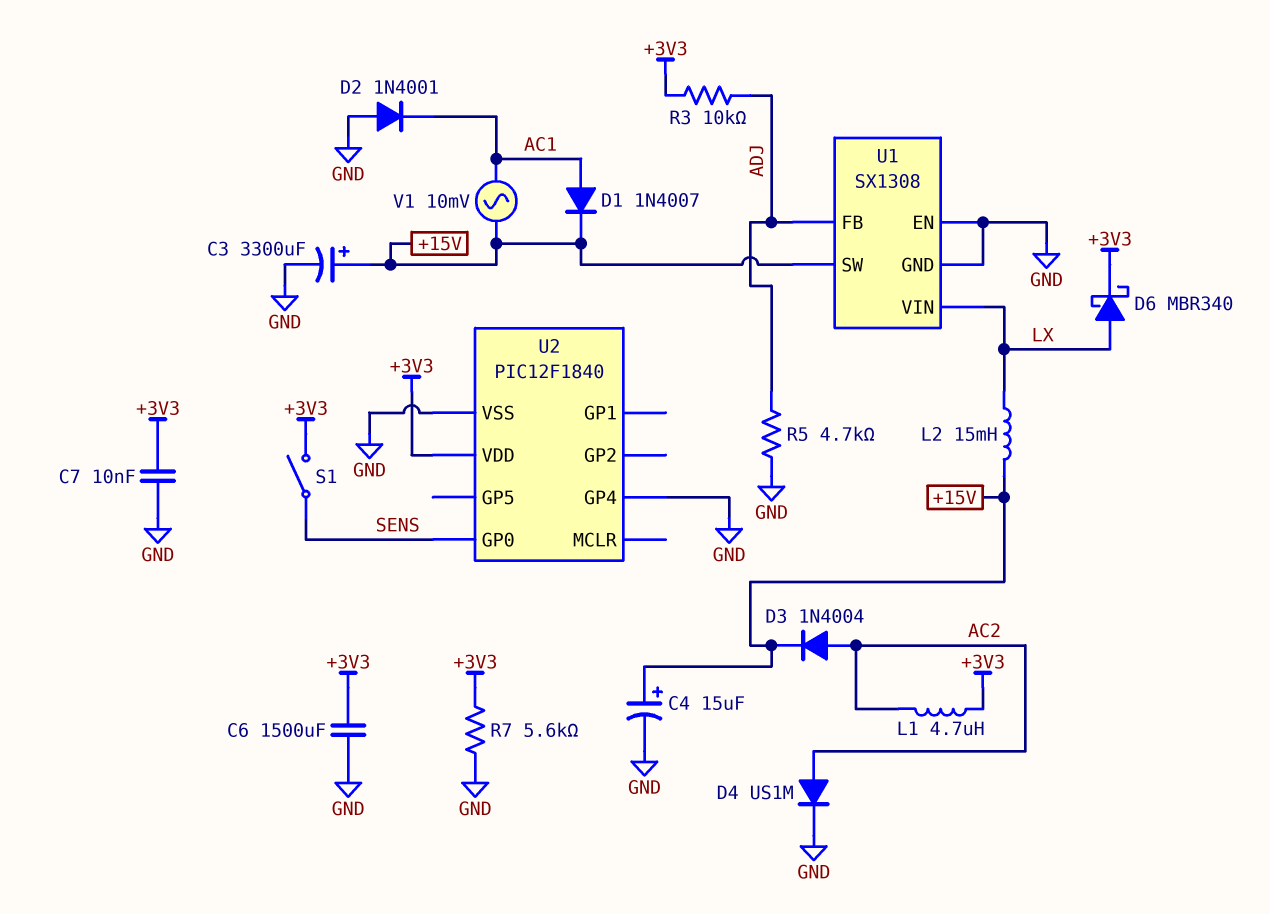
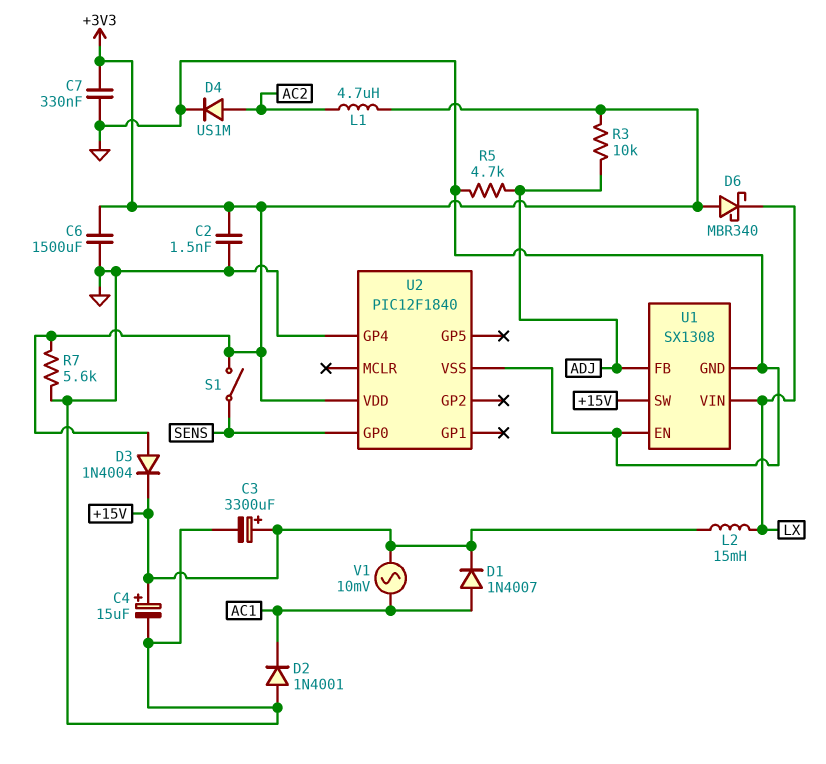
C2: none -> 1.5nF (+3V3, GND)
C7: 10nF (+3V3, GND) -> 330nF (+3V3, GND)
D3: diode 1N4004 (A AC2, K +15V) -> diode 1N4004 (A +3V3, K +15V)
D6: schottky MBR340 (A LX, K +3V3) -> schottky MBR340 (A +3V3, K LX)

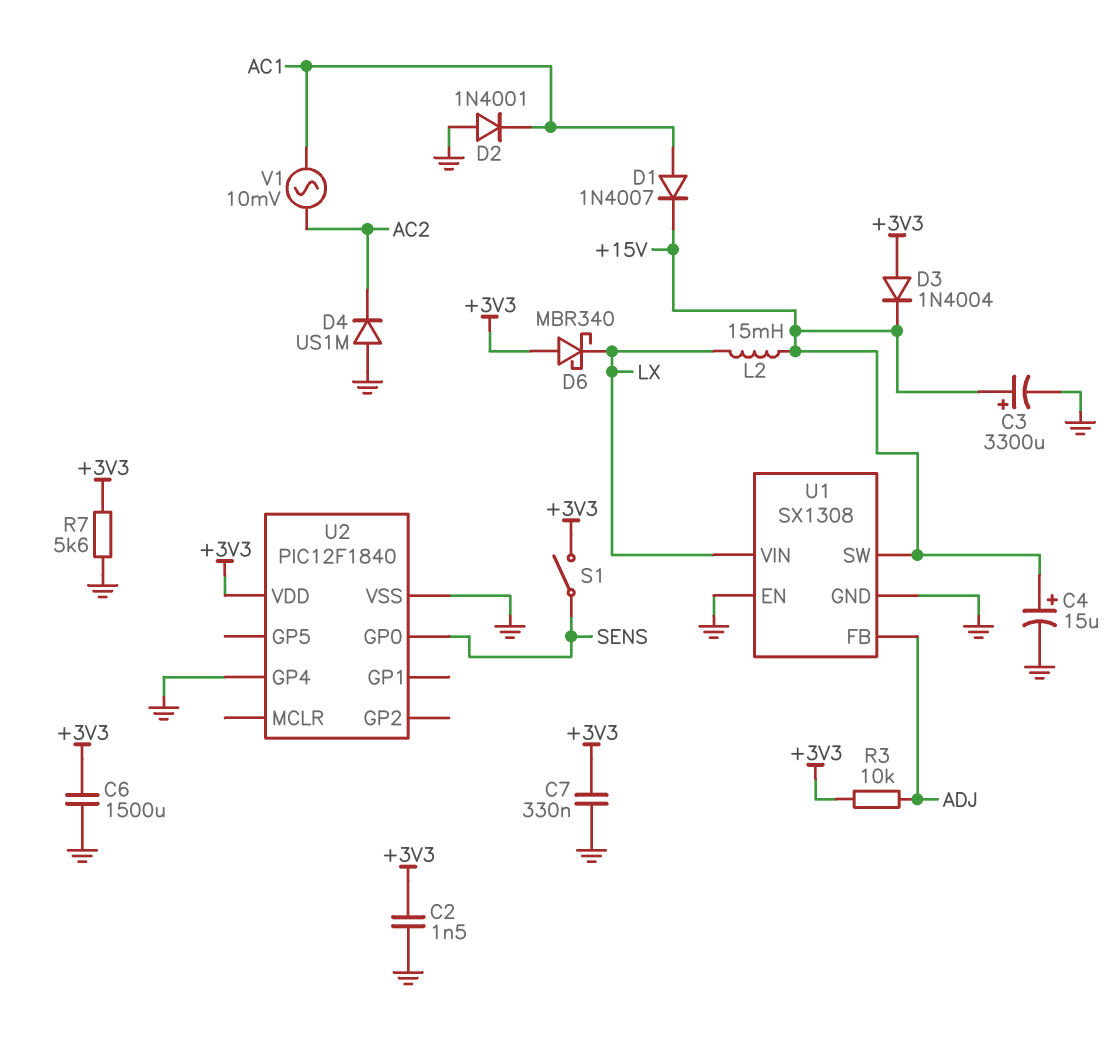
D4: diode US1M (A AC2, K GND) -> diode US1M (A GND, K AC2)
L1: 4.7uH (+3V3, AC2) -> none
R5: 4.7k (ADJ, GND) -> none
V1: AC 10mV (+15V, AC1) -> AC 10mV (AC1, AC2)

